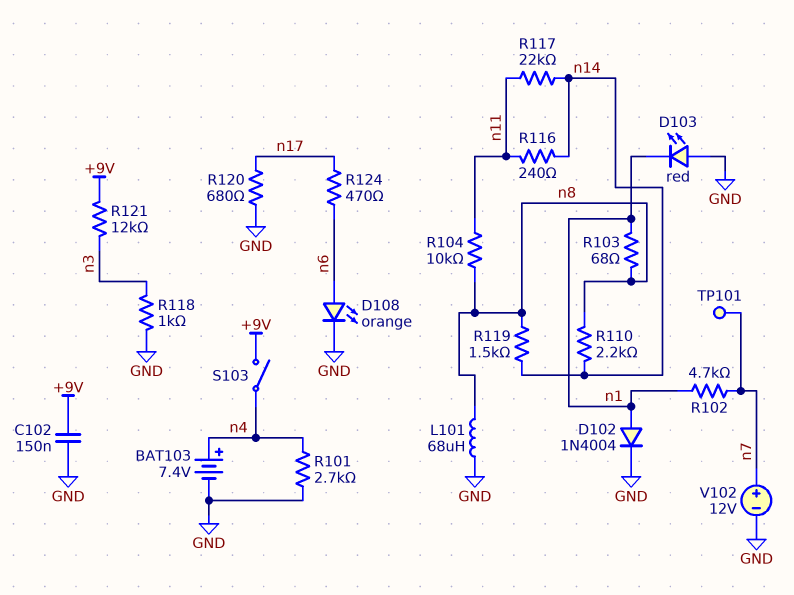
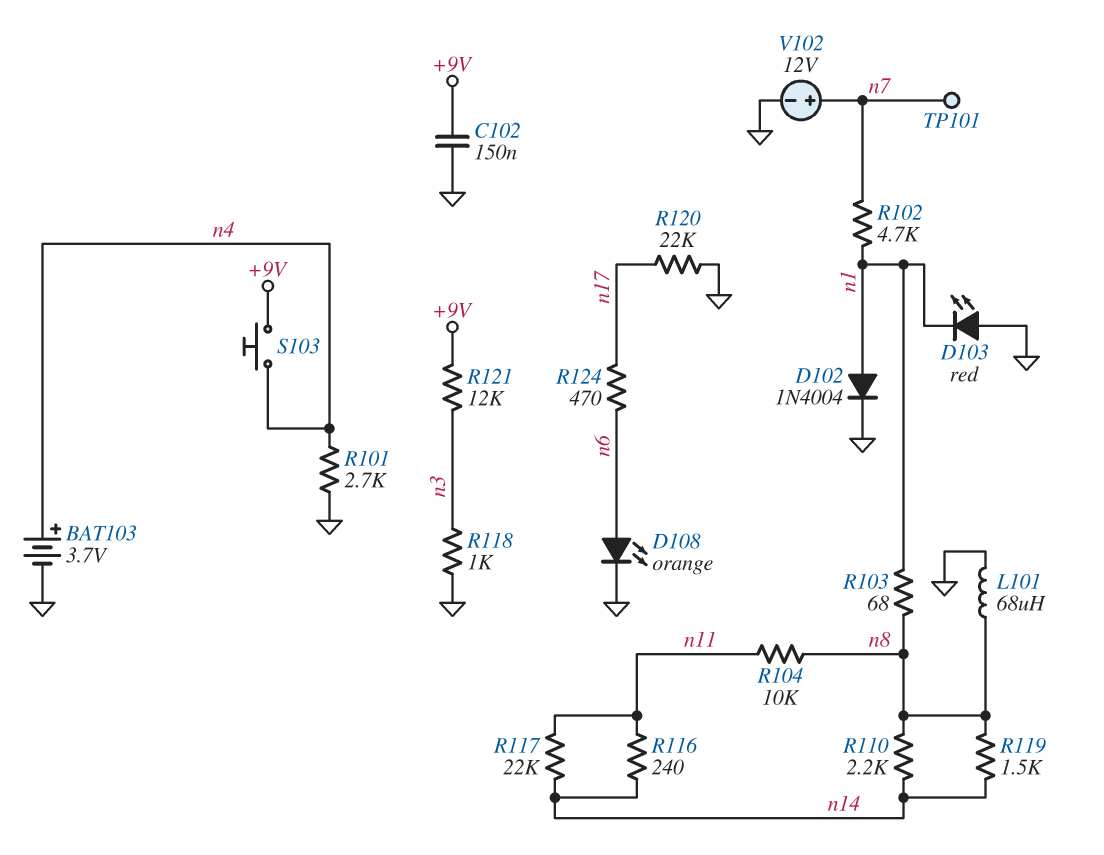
BAT103: 7.4V (plus n4, minus GND) -> 3.7V (plus n4, minus GND)
R120: 680 (GND, n17) -> 22k (GND, n17)
S103: switch (+9V, n4) -> button (+9V, n4)

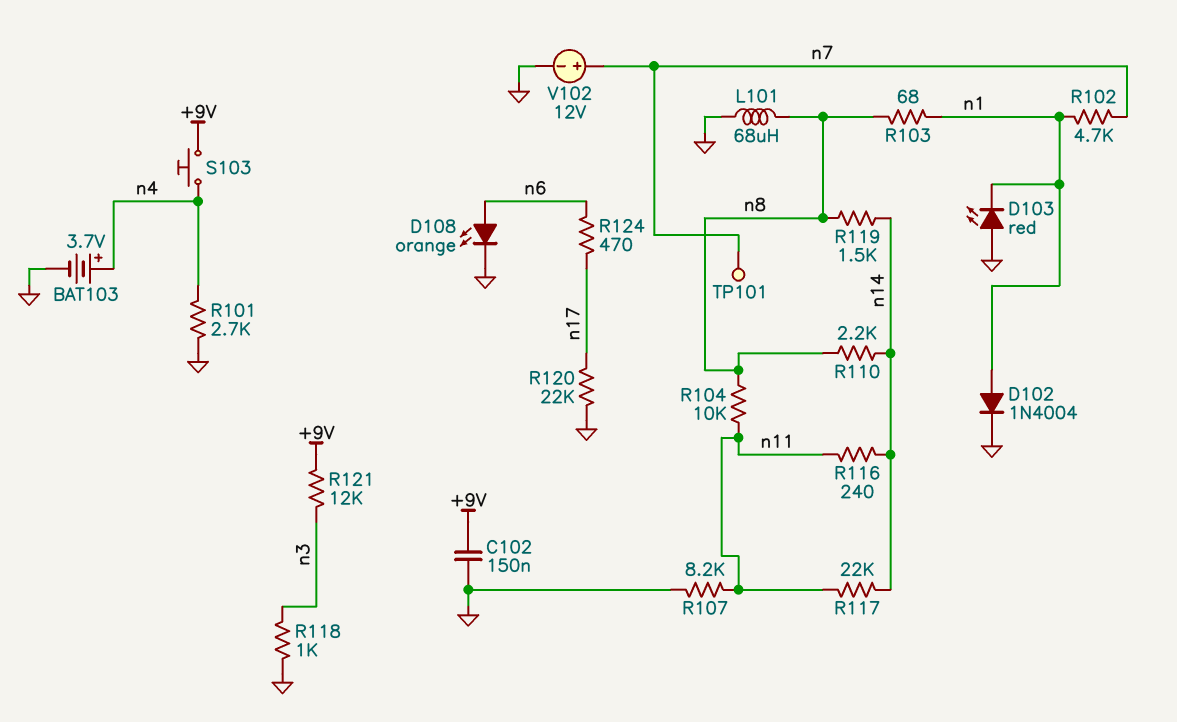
R107: none -> 8.2k (GND, n11)

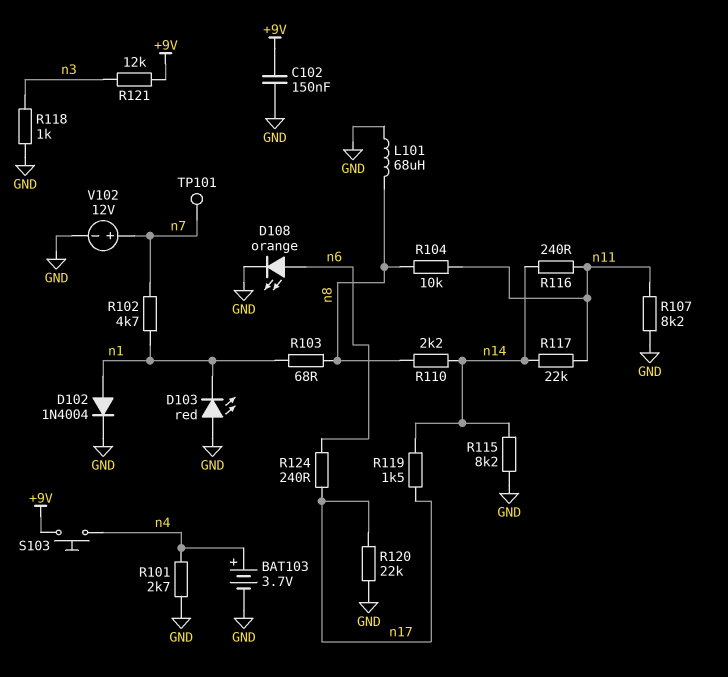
R115: none -> 8.2k (GND, n14)
R119: 1.5k (n8, n14) -> 1.5k (n14, n17)
R124: 470 (n6, n17) -> 240 (n6, n17)

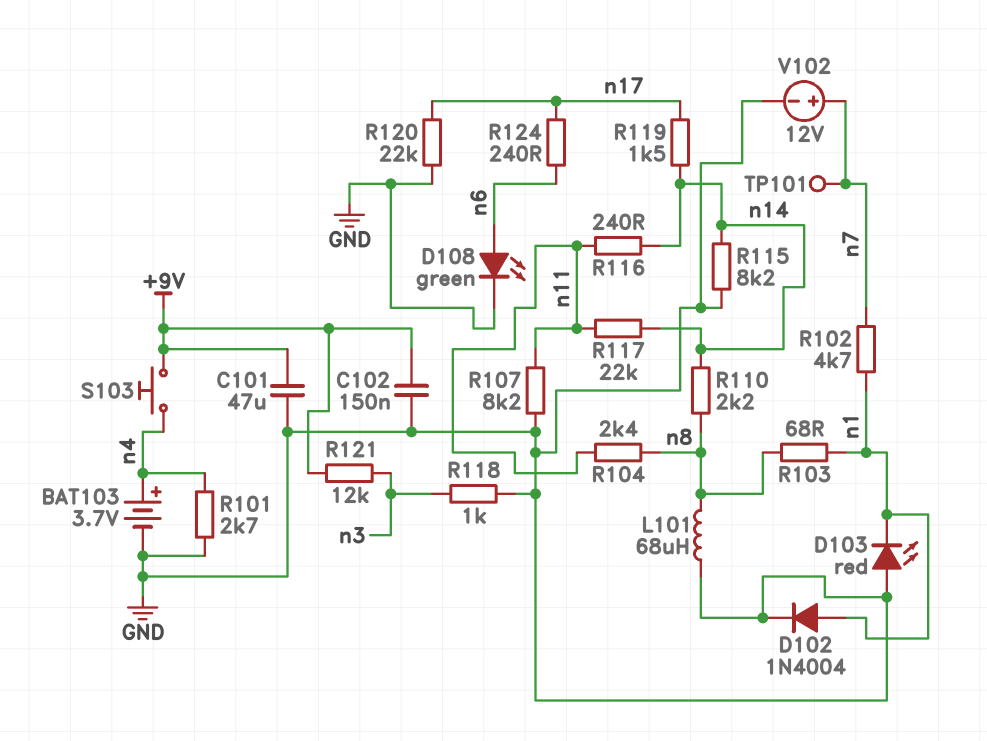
C101: none -> 47uF (+9V, GND)
D108: LED orange (A n6, K GND) -> LED green (A n6, K GND)
R104: 10k (n8, n11) -> 2.4k (n8, n11)

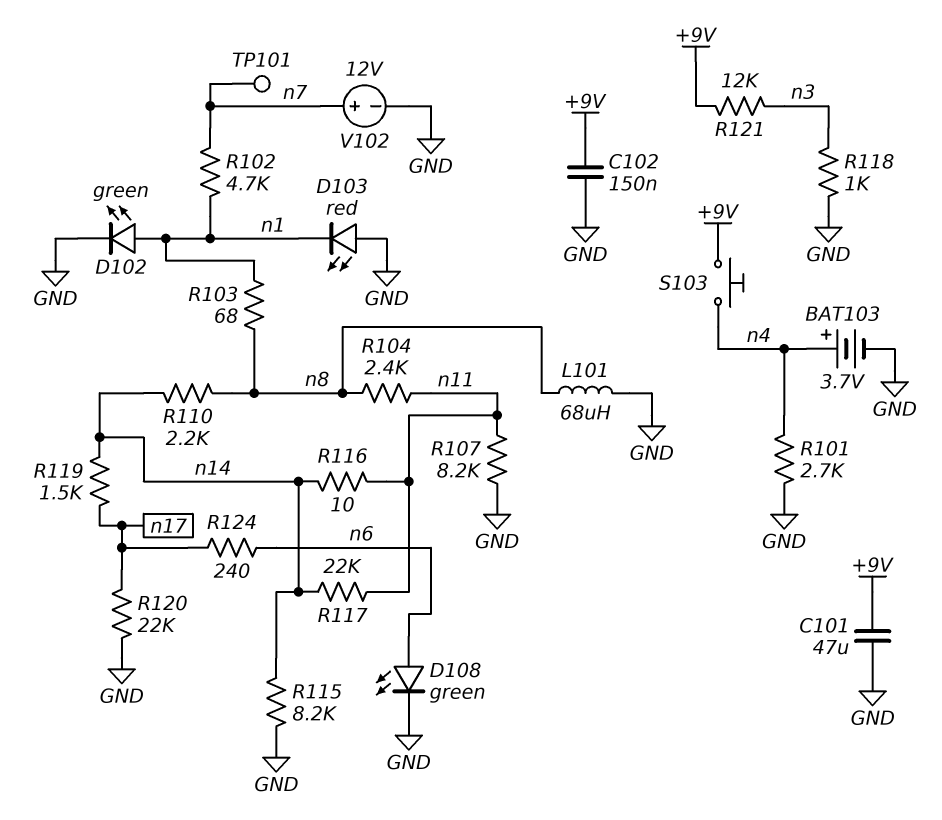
D102: diode 1N4004 (A n1, K GND) -> LED green (A n1, K GND)
R116: 240 (n11, n14) -> 10 (n11, n14)

